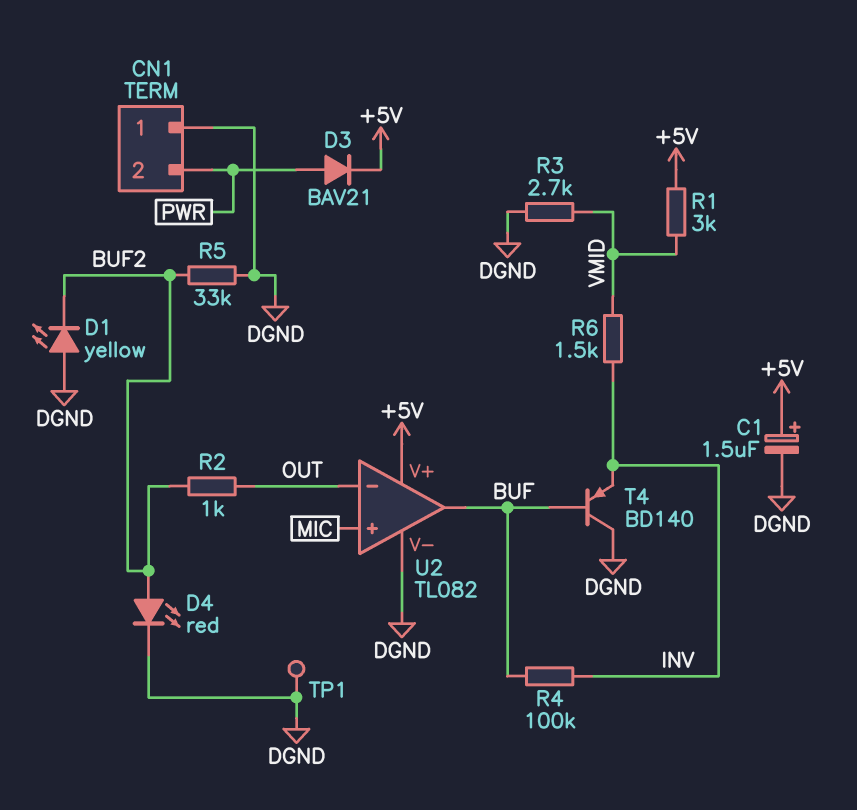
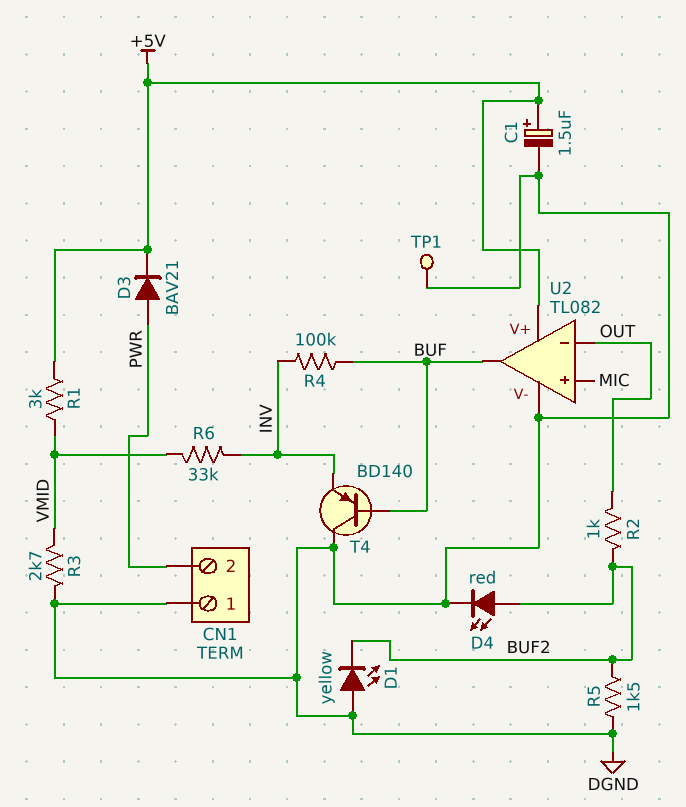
R5: 33k (BUF2, DGND) -> 1.5k (BUF2, DGND)
R6: 1.5k (INV, VMID) -> 33k (INV, VMID)

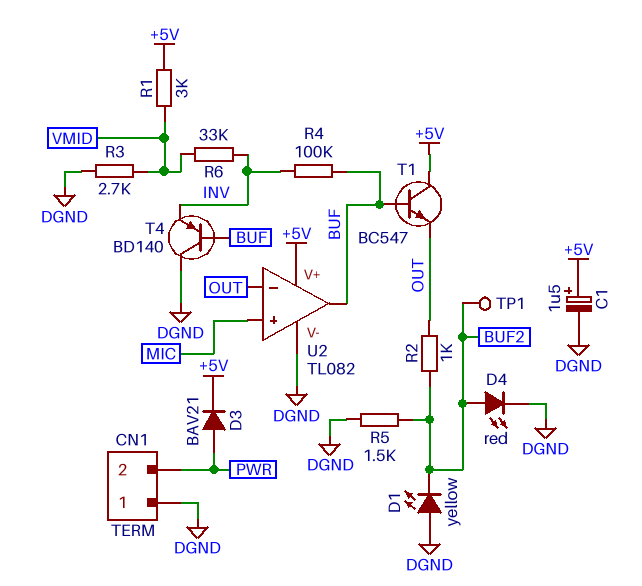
T1: none -> NPN BC547 (B BUF, C +5V, E OUT)
TP1: test point (DGND) -> test point (BUF2)

